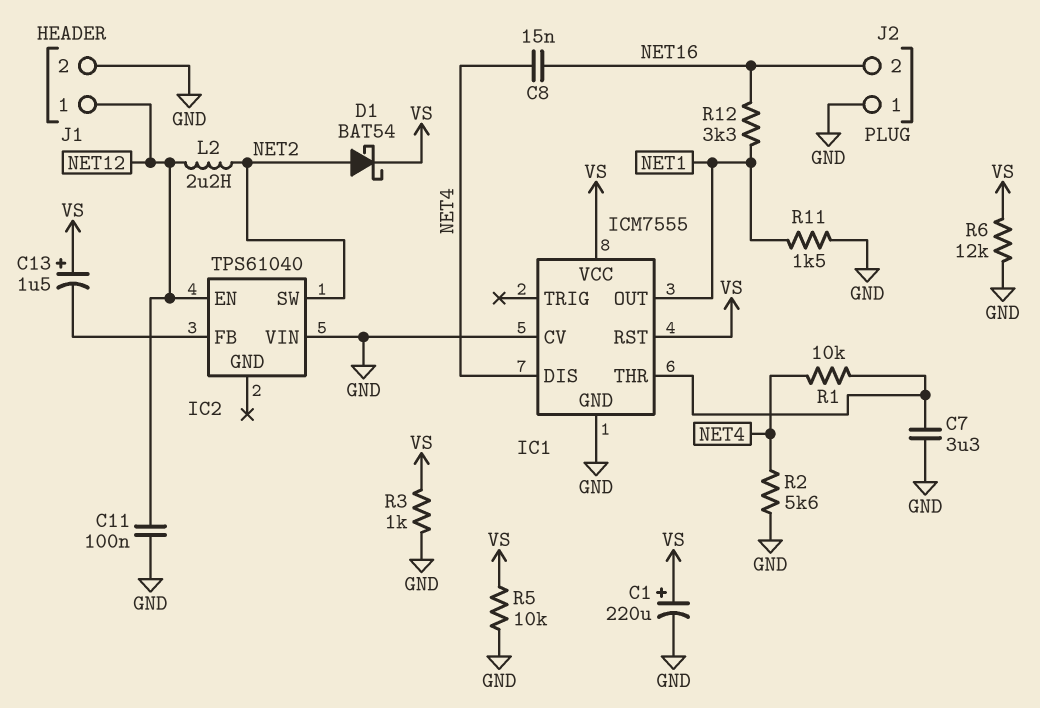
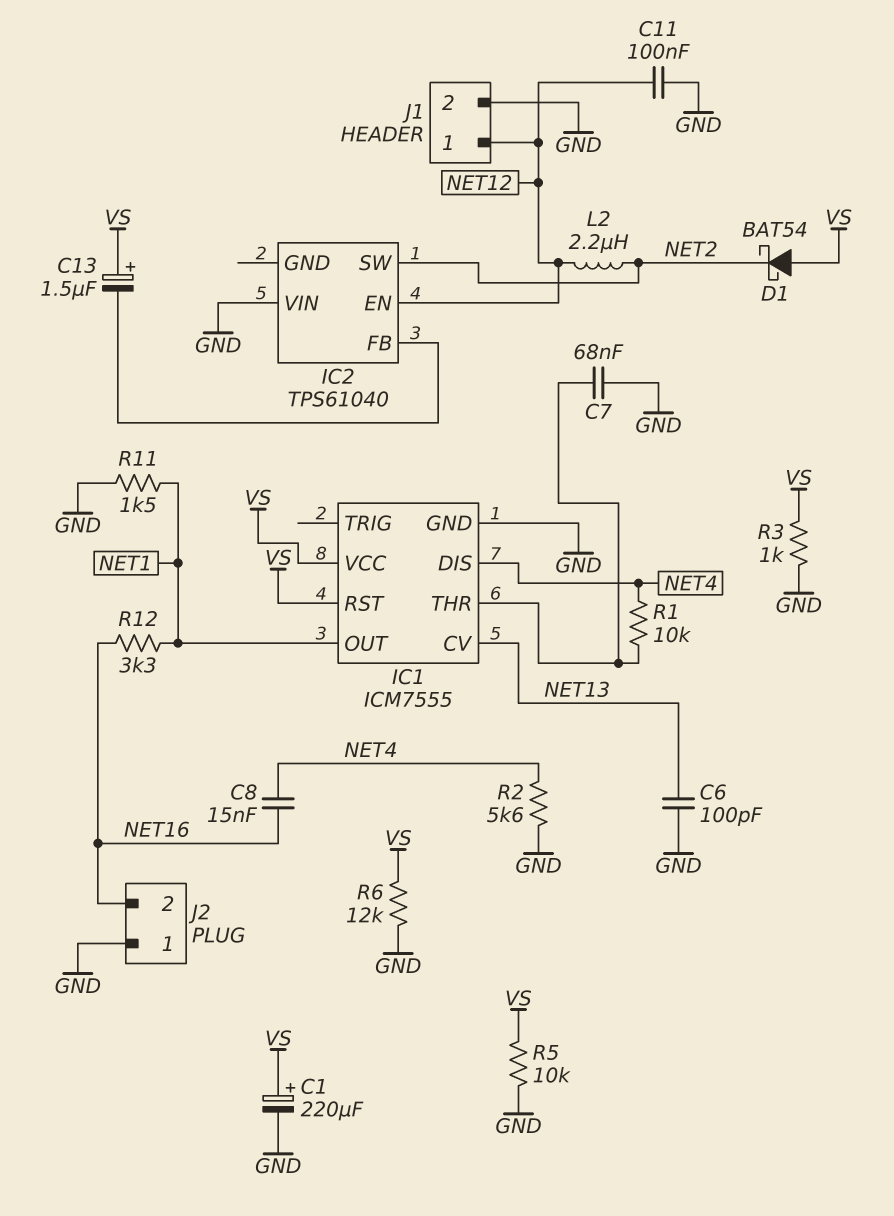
C6: none -> 100pF (GND, NET13)
C7: 3.3uF (GND, IC1/THR) -> 68nF (GND, IC1/THR)
D1: schottky BAT54 (A NET2, K VS) -> schottky BAT54 (A VS, K NET2)
IC1 pin CV: GND -> NET13

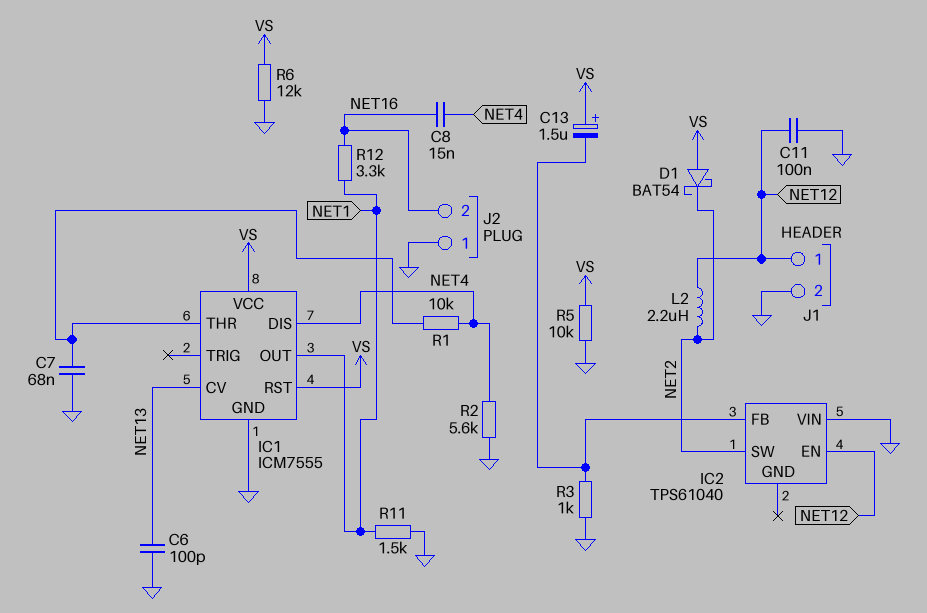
C1: 220uF (plus VS, minus GND) -> none
R3: 1k (GND, VS) -> 1k (GND, IC2/FB)

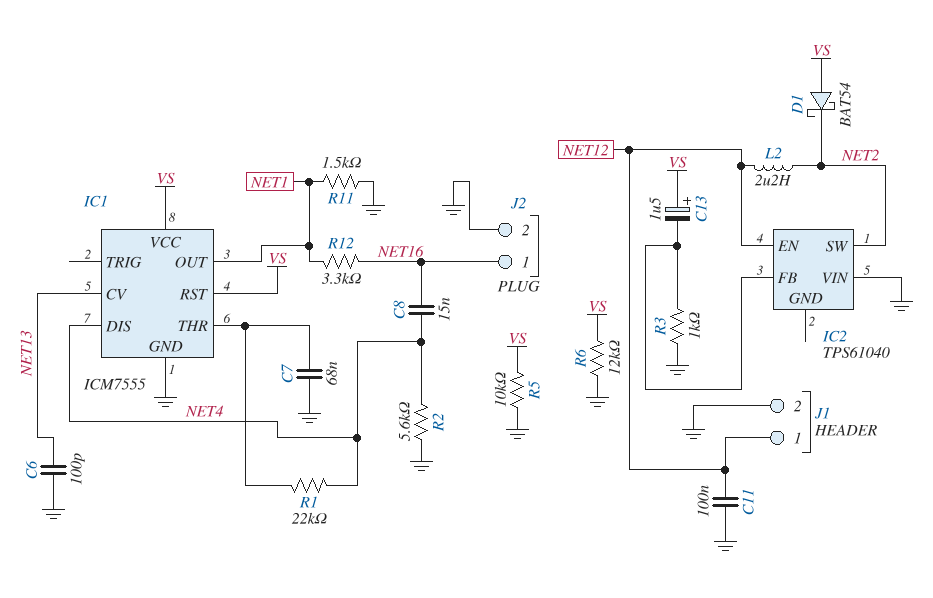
J2 pin 1: GND -> NET16
J2 pin 2: NET16 -> GND
R1: 10k (IC1/THR, NET4) -> 22k (IC1/THR, NET4)

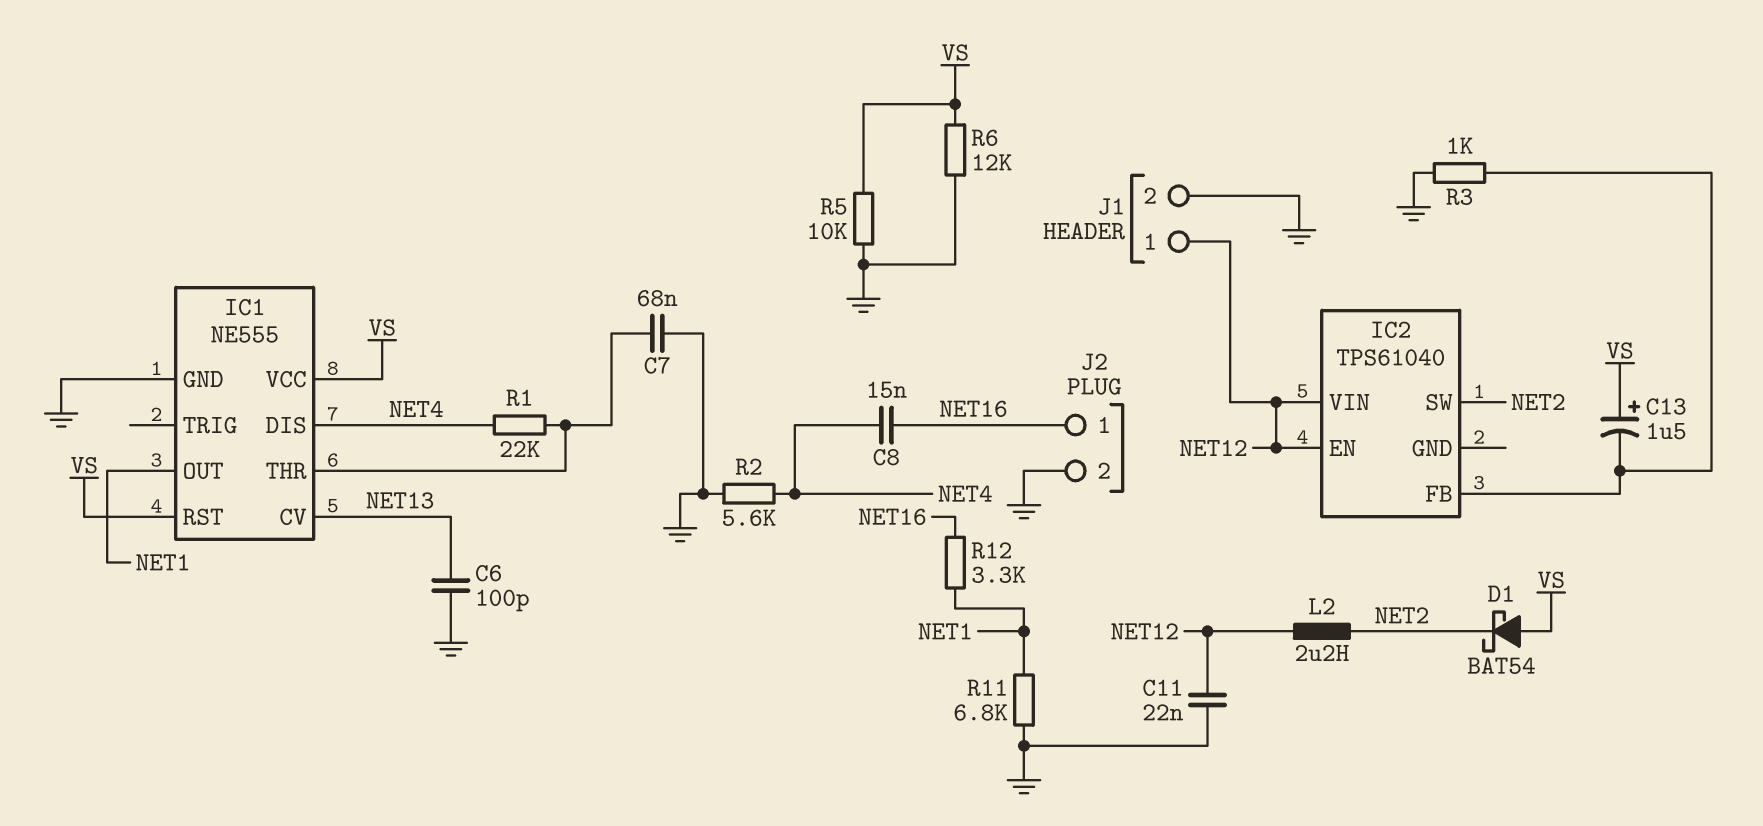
C11: 100nF (GND, NET12) -> 22nF (GND, NET12)
IC1: ICM7555 -> NE555
IC2 pin VIN: GND -> NET12
R11: 1.5k (GND, NET1) -> 6.8k (GND, NET1)

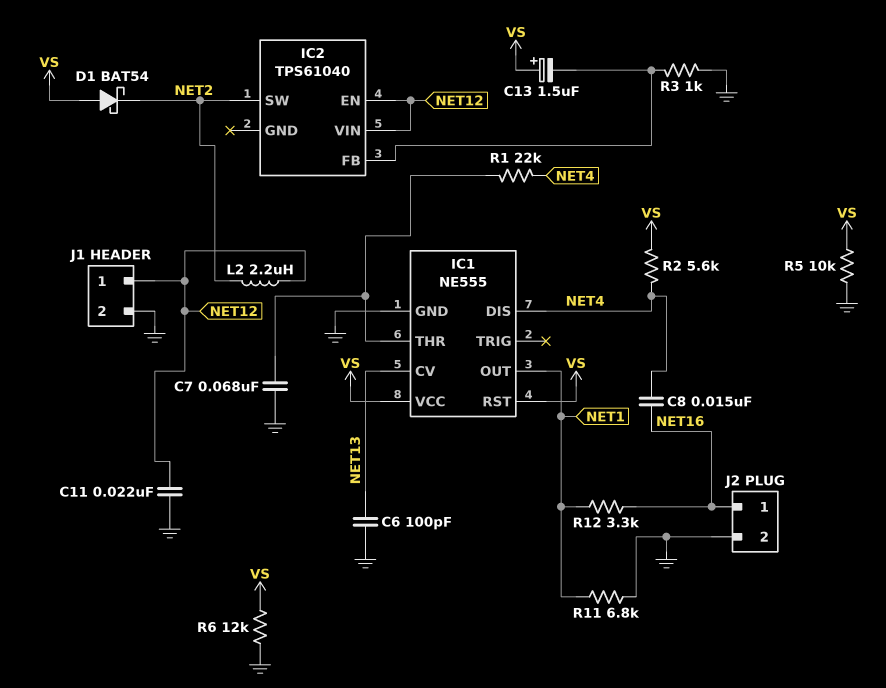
R2: 5.6k (GND, NET4) -> 5.6k (NET4, VS)

